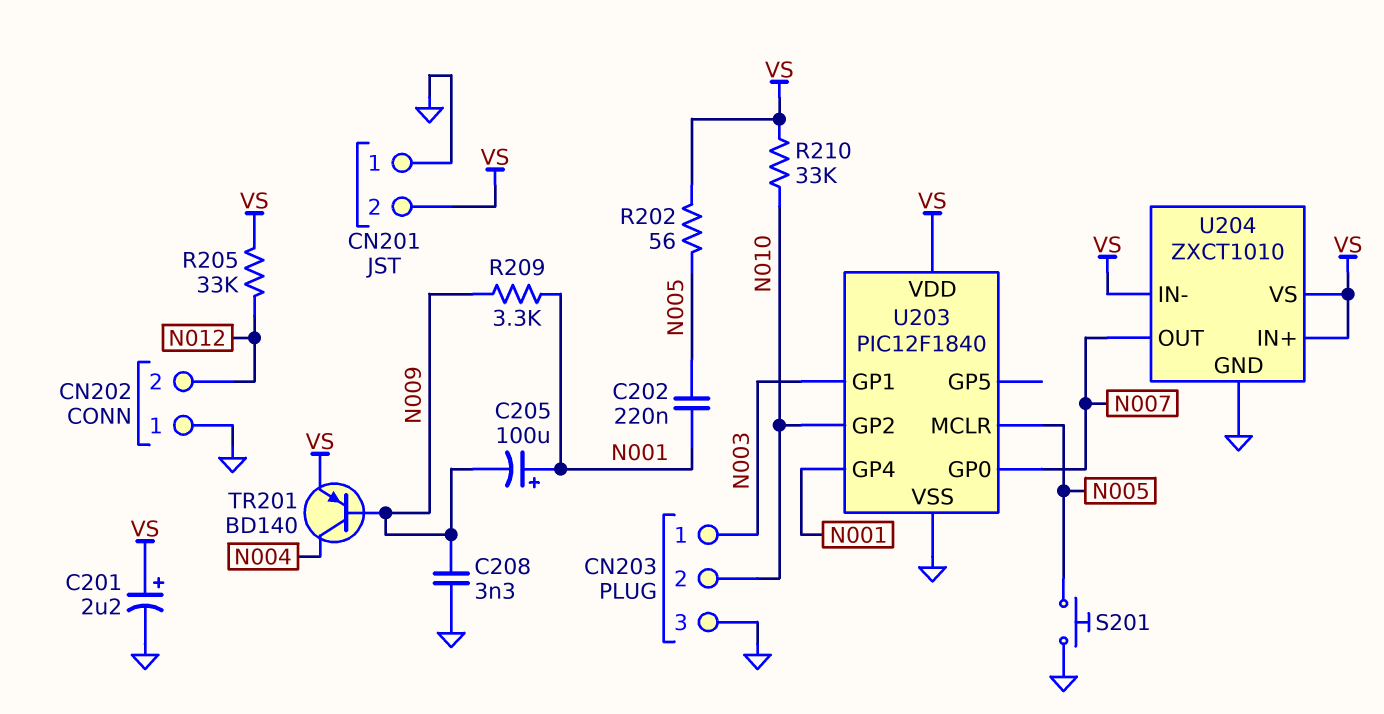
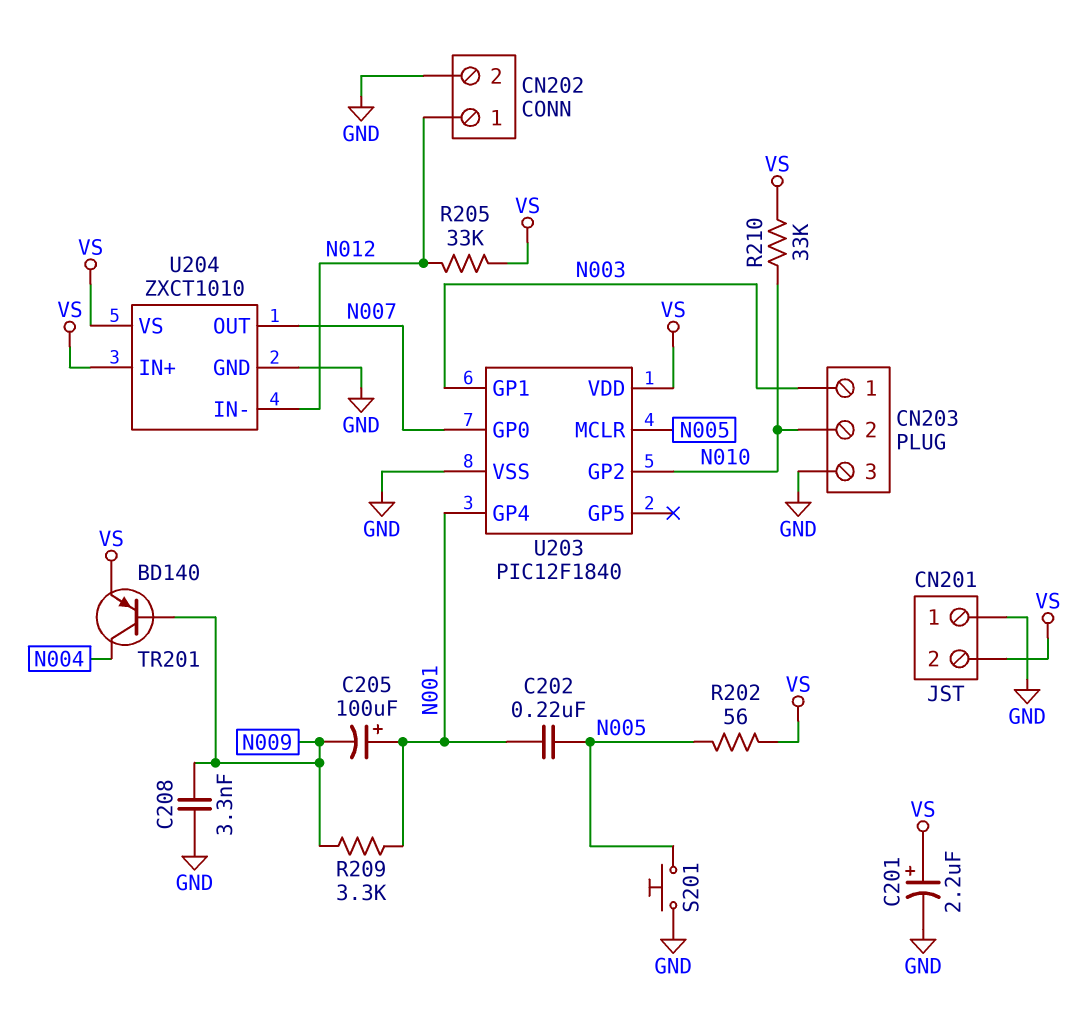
CN202 pin 1: GND -> N012
CN202 pin 2: N012 -> GND
U204 pin IN-: VS -> N012

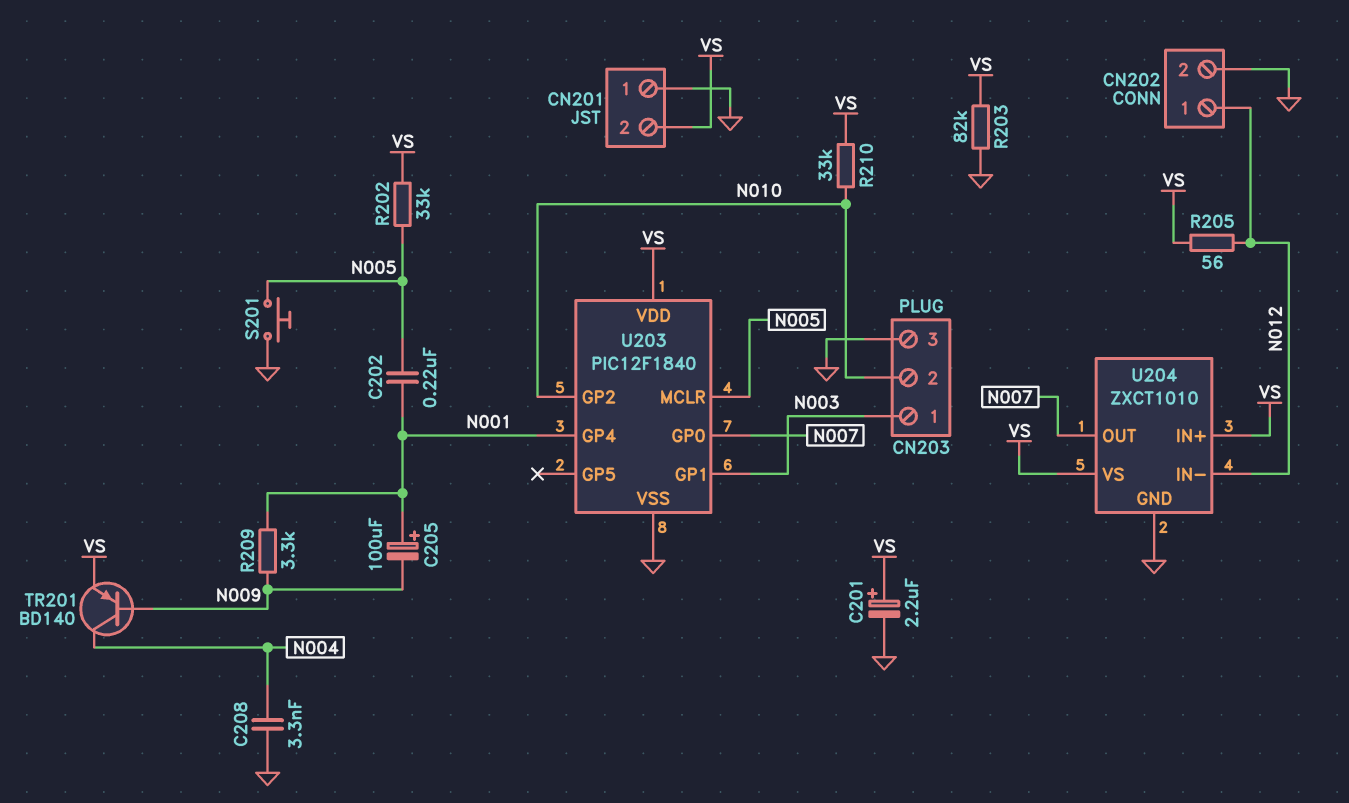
C208: 3.3nF (GND, N009) -> 3.3nF (GND, N004)
R202: 56 (N005, VS) -> 33k (N005, VS)
R203: none -> 82k (GND, VS)
R205: 33k (N012, VS) -> 56 (N012, VS)

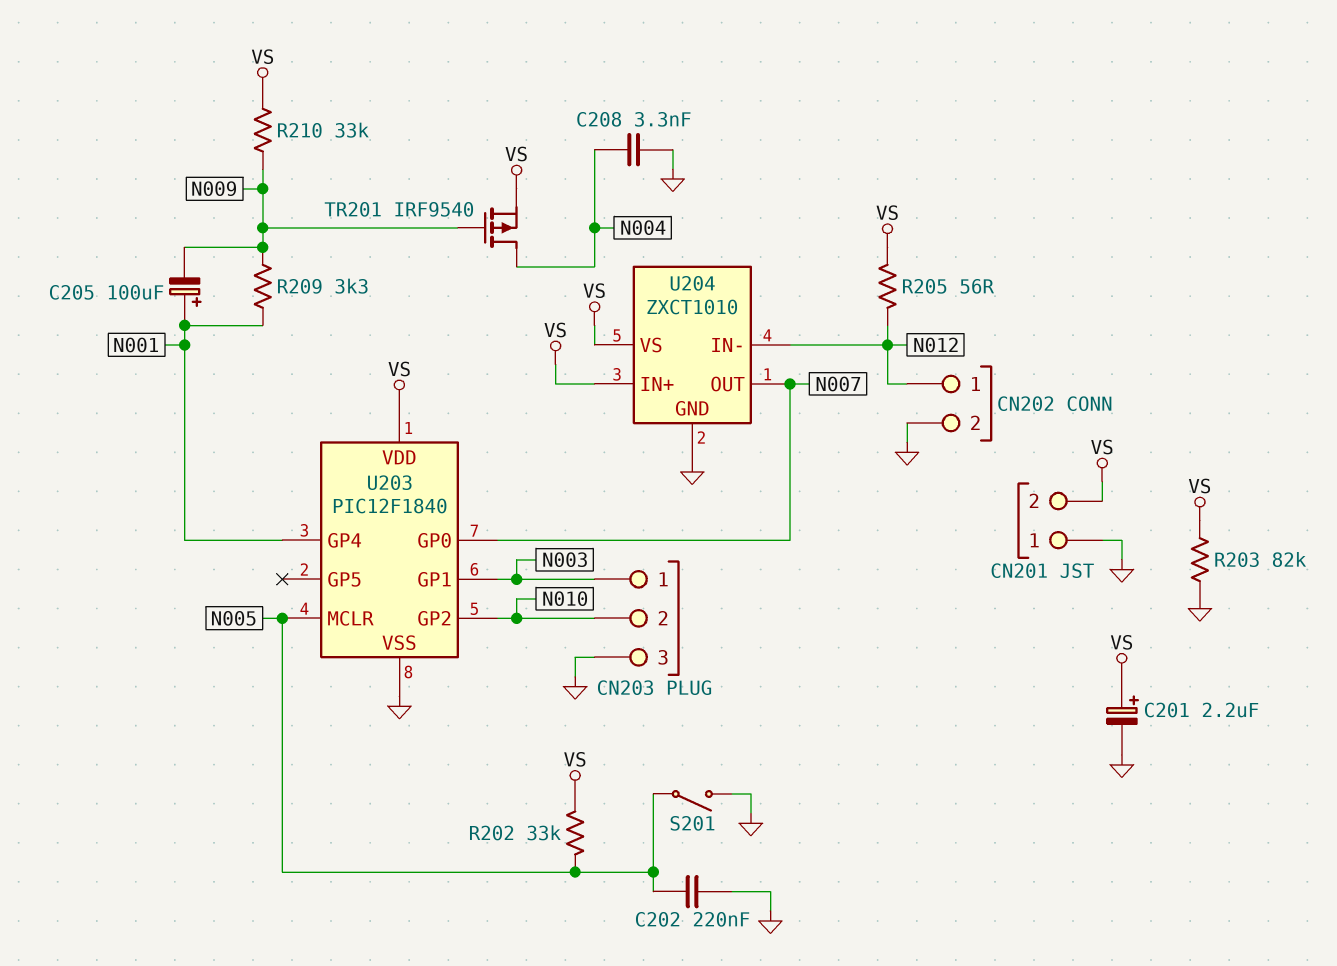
C202: 220nF (N001, N005) -> 220nF (GND, N005)
R210: 33k (N010, VS) -> 33k (N009, VS)
S201: button (GND, N005) -> switch (GND, N005)
TR201: PNP BD140 (B N009, C N004, E VS) -> PMOS IRF9540 (G N009, D N004, S VS)

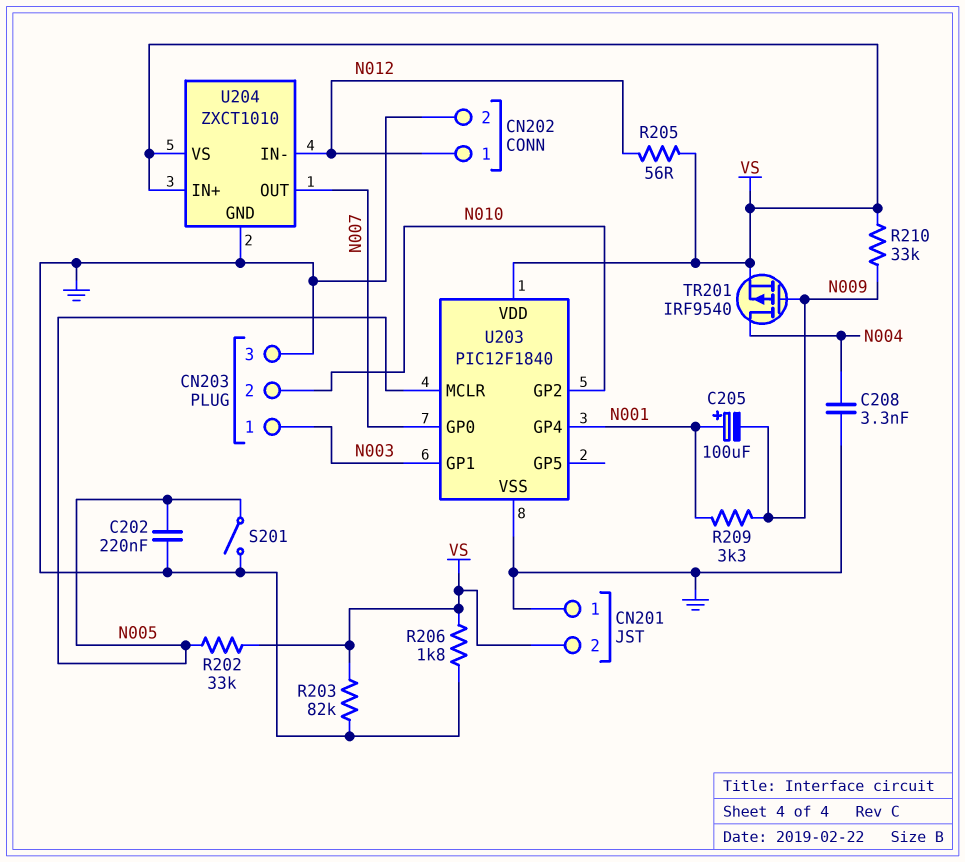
C201: 2.2uF (plus VS, minus GND) -> none
R206: none -> 1.8k (GND, VS)

